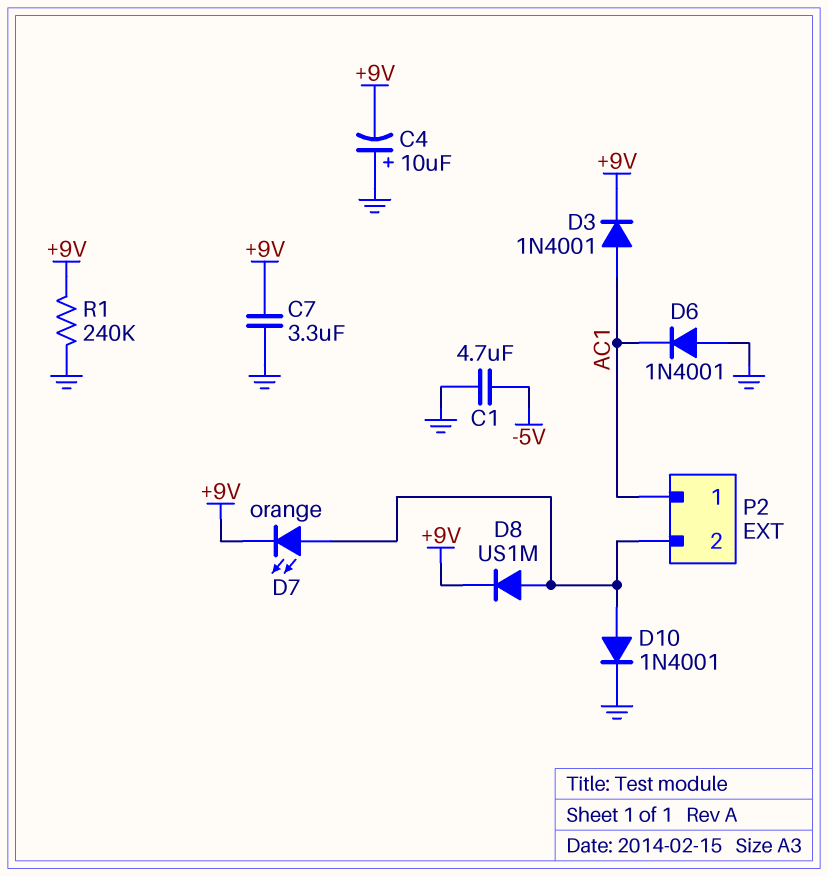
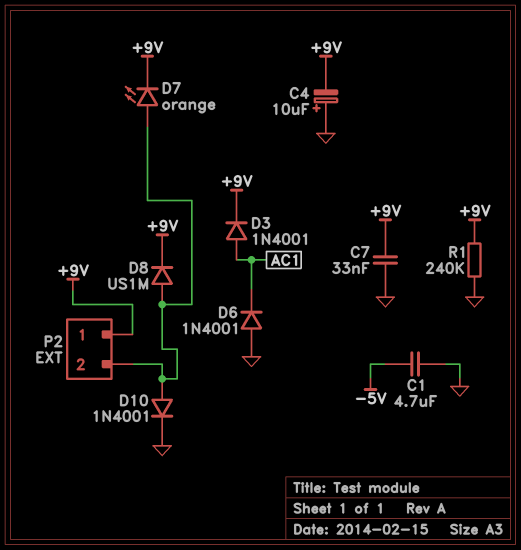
C7: 3.3uF (+9V, GND) -> 33nF (+9V, GND)
P2 pin 1: AC1 -> +9V

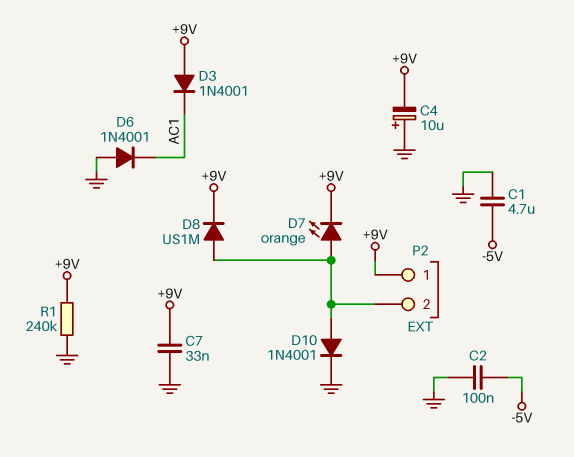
C2: none -> 100nF (-5V, GND)
D3: diode 1N4001 (A AC1, K +9V) -> diode 1N4001 (A +9V, K AC1)

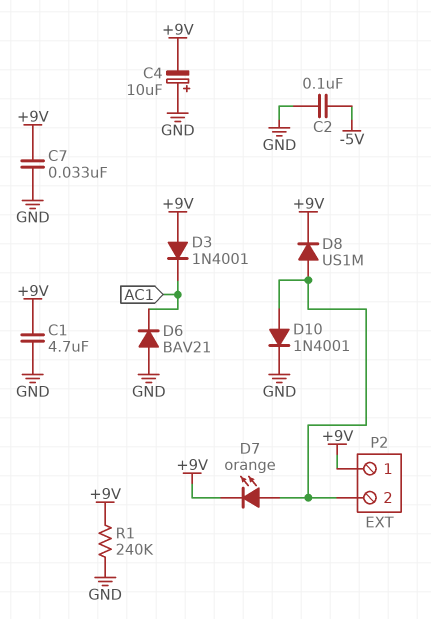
C1: 4.7uF (-5V, GND) -> 4.7uF (+9V, GND)
D6: diode 1N4001 (A GND, K AC1) -> diode BAV21 (A GND, K AC1)

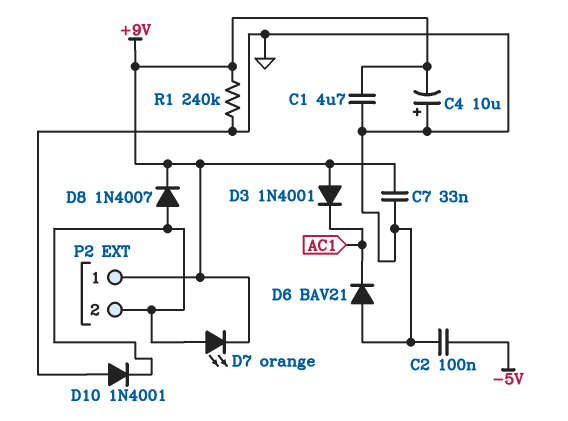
D8: diode US1M (A P2/2, K +9V) -> diode 1N4007 (A P2/2, K +9V)
D10: diode 1N4001 (A P2/2, K GND) -> diode 1N4001 (A GND, K P2/2)

